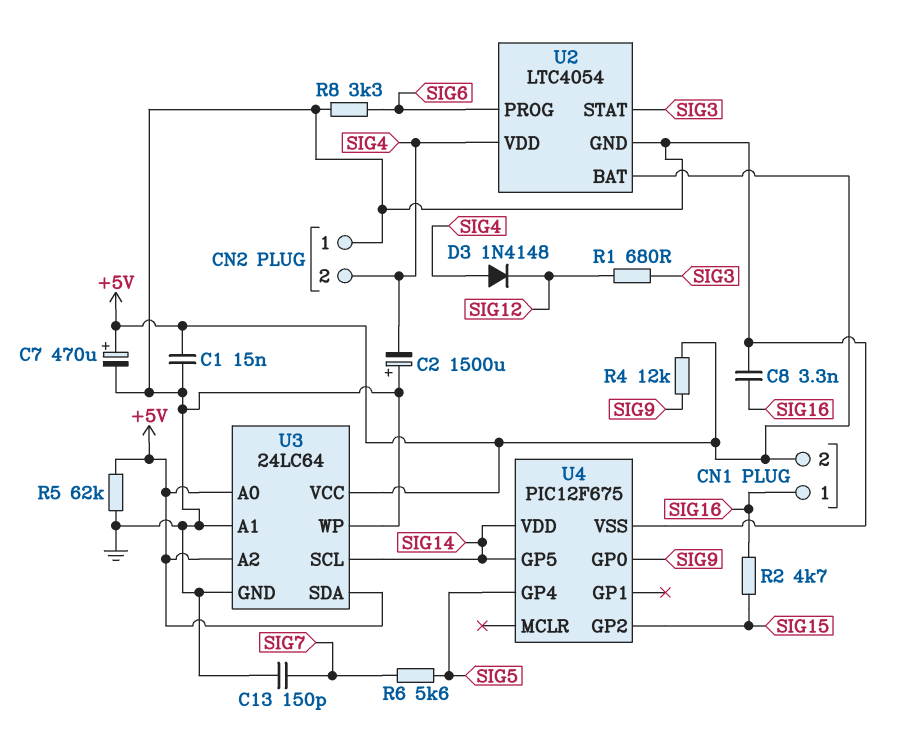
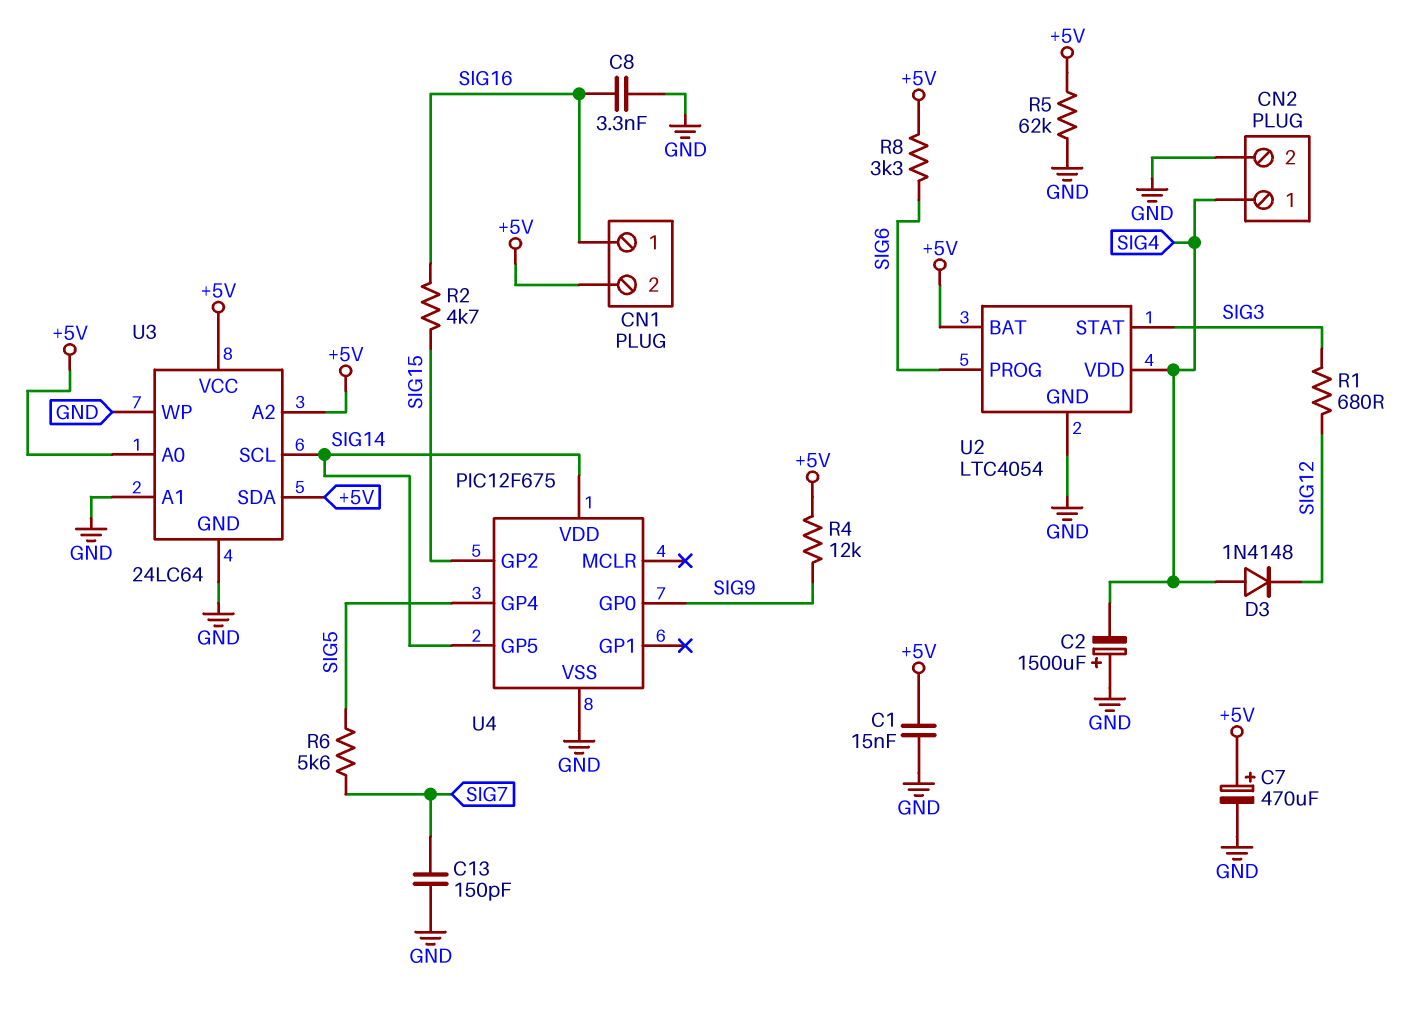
CN2 pin 1: GND -> SIG4
CN2 pin 2: SIG4 -> GND
R8: 3.3k (GND, SIG6) -> 3.3k (+5V, SIG6)

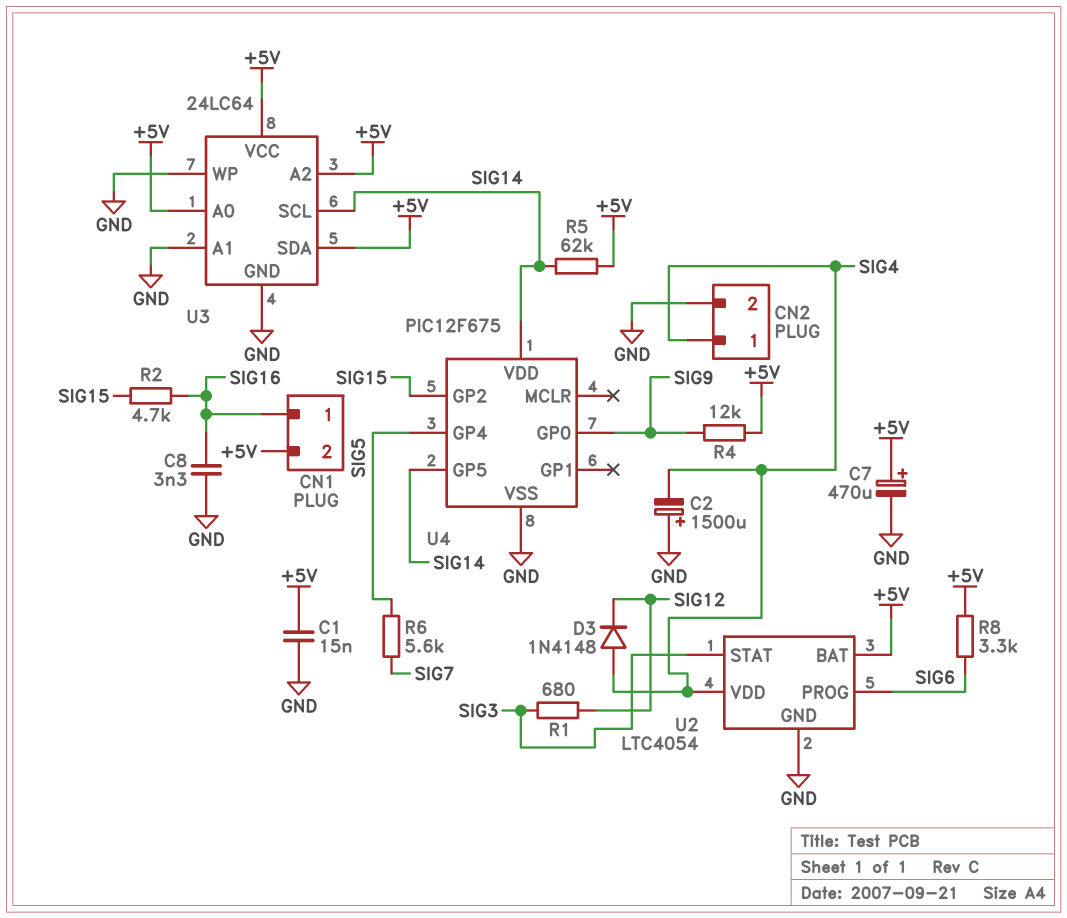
C13: 150pF (GND, SIG7) -> none
R5: 62k (+5V, GND) -> 62k (+5V, SIG14)

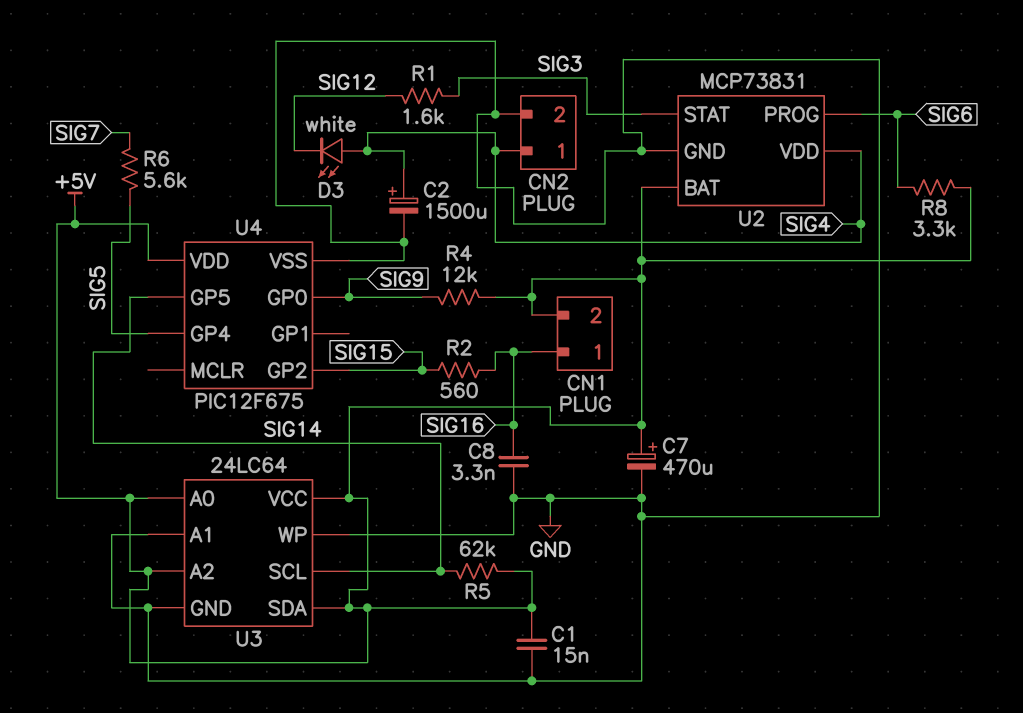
C2: 1500uF (plus GND, minus SIG4) -> 1500uF (plus SIG4, minus GND)
D3: diode 1N4148 (A SIG4, K SIG12) -> LED white (A SIG4, K SIG12)
R1: 680 (SIG3, SIG12) -> 1.6k (SIG3, SIG12)
R2: 4.7k (SIG15, SIG16) -> 560 (SIG15, SIG16)
U2: LTC4054 -> MCP73831
U4 pin VDD: SIG14 -> +5V

